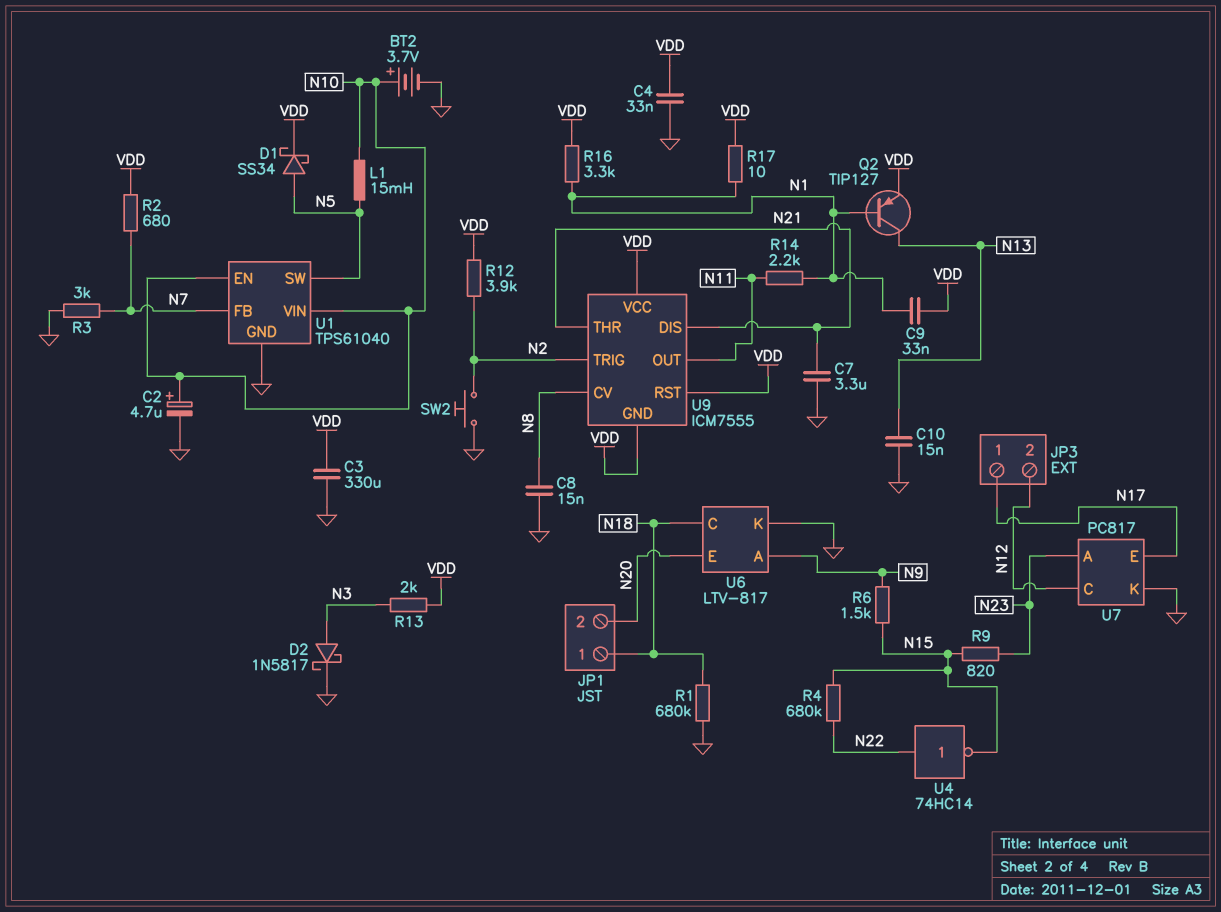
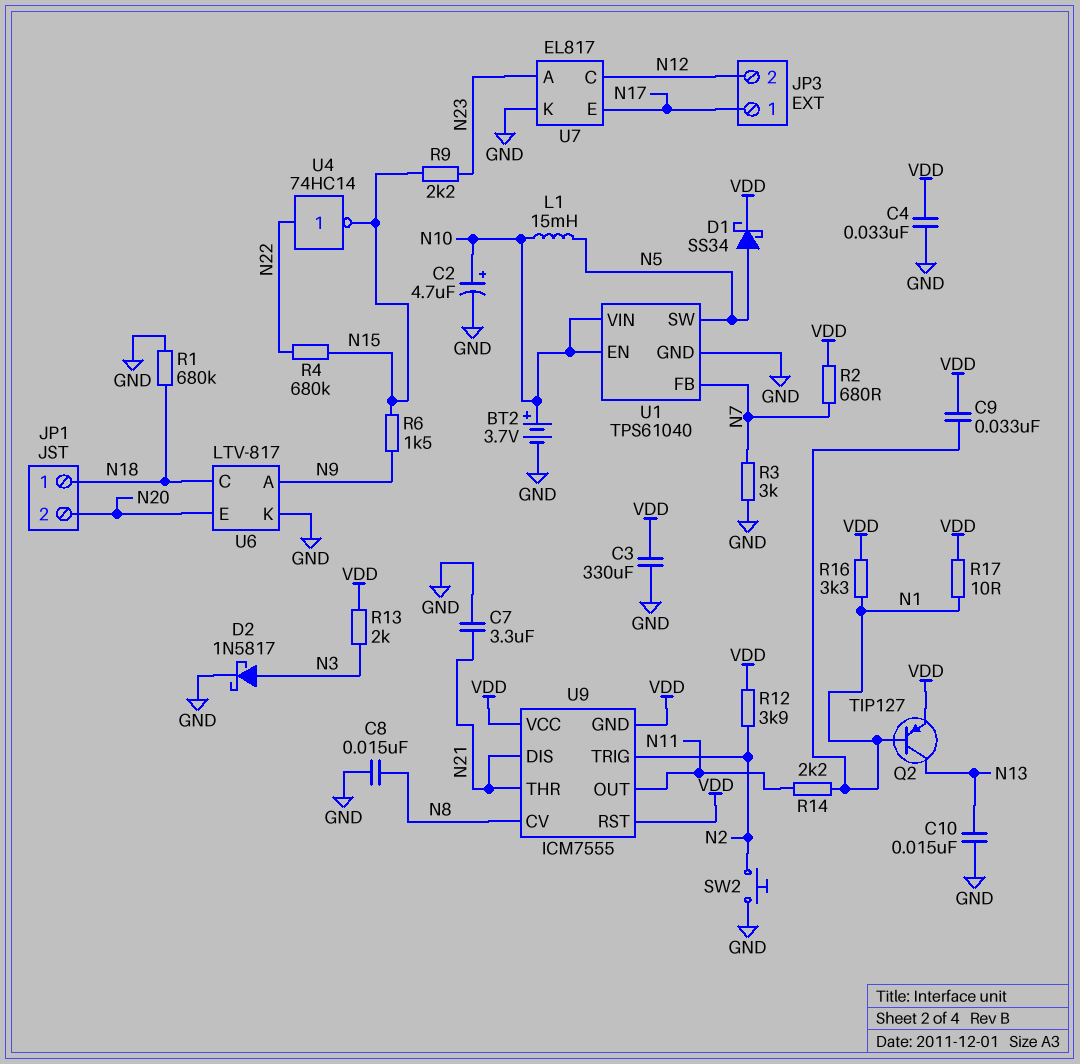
R9: 820 (N15, N23) -> 2.2k (N15, N23)
U7: PC817 -> EL817

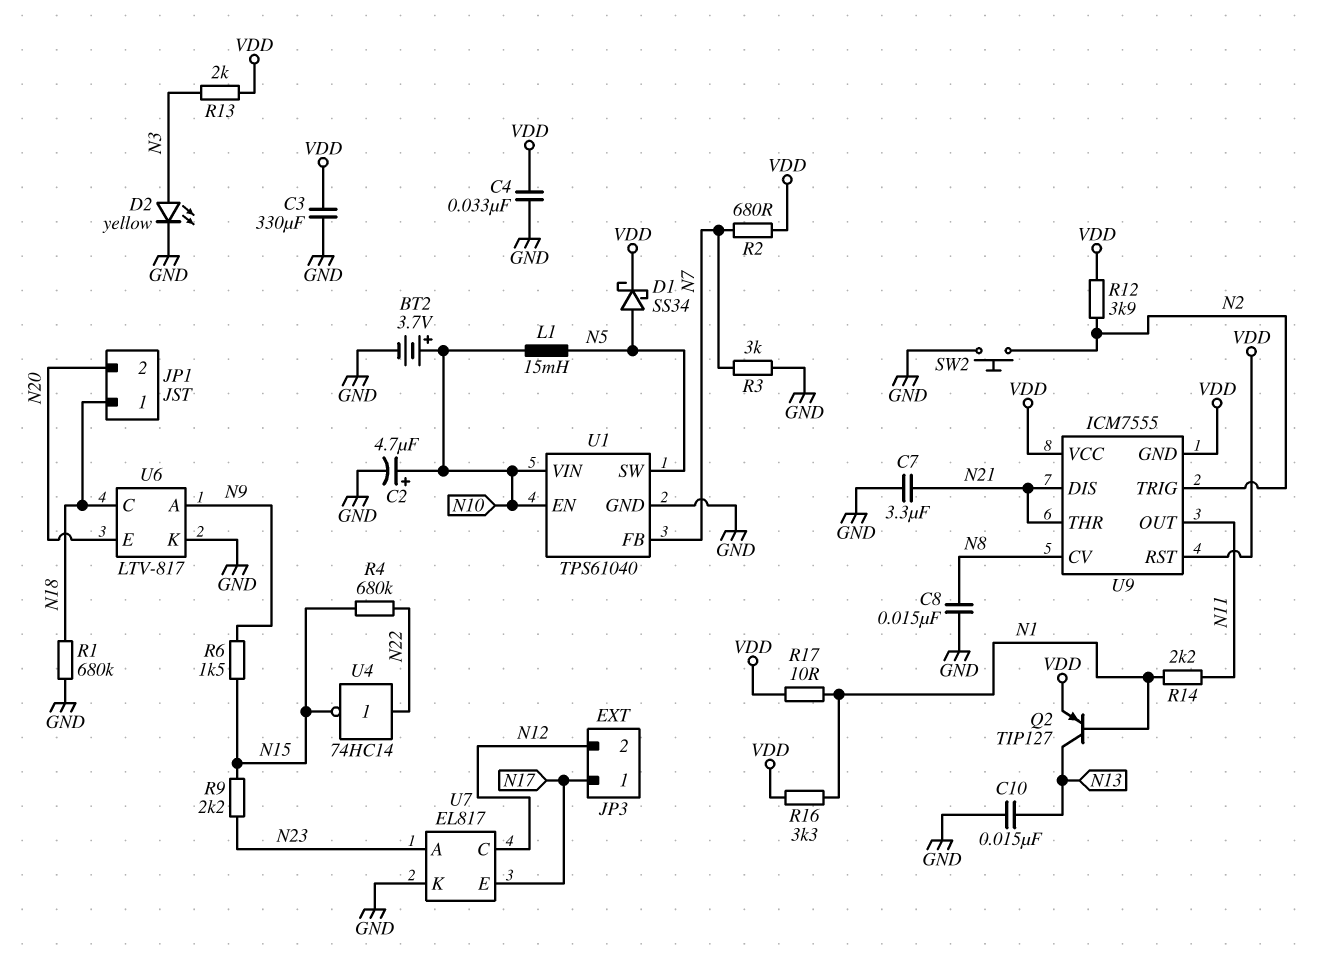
C9: 33nF (N1, VDD) -> none
D2: schottky 1N5817 (A N3, K GND) -> LED yellow (A N3, K GND)

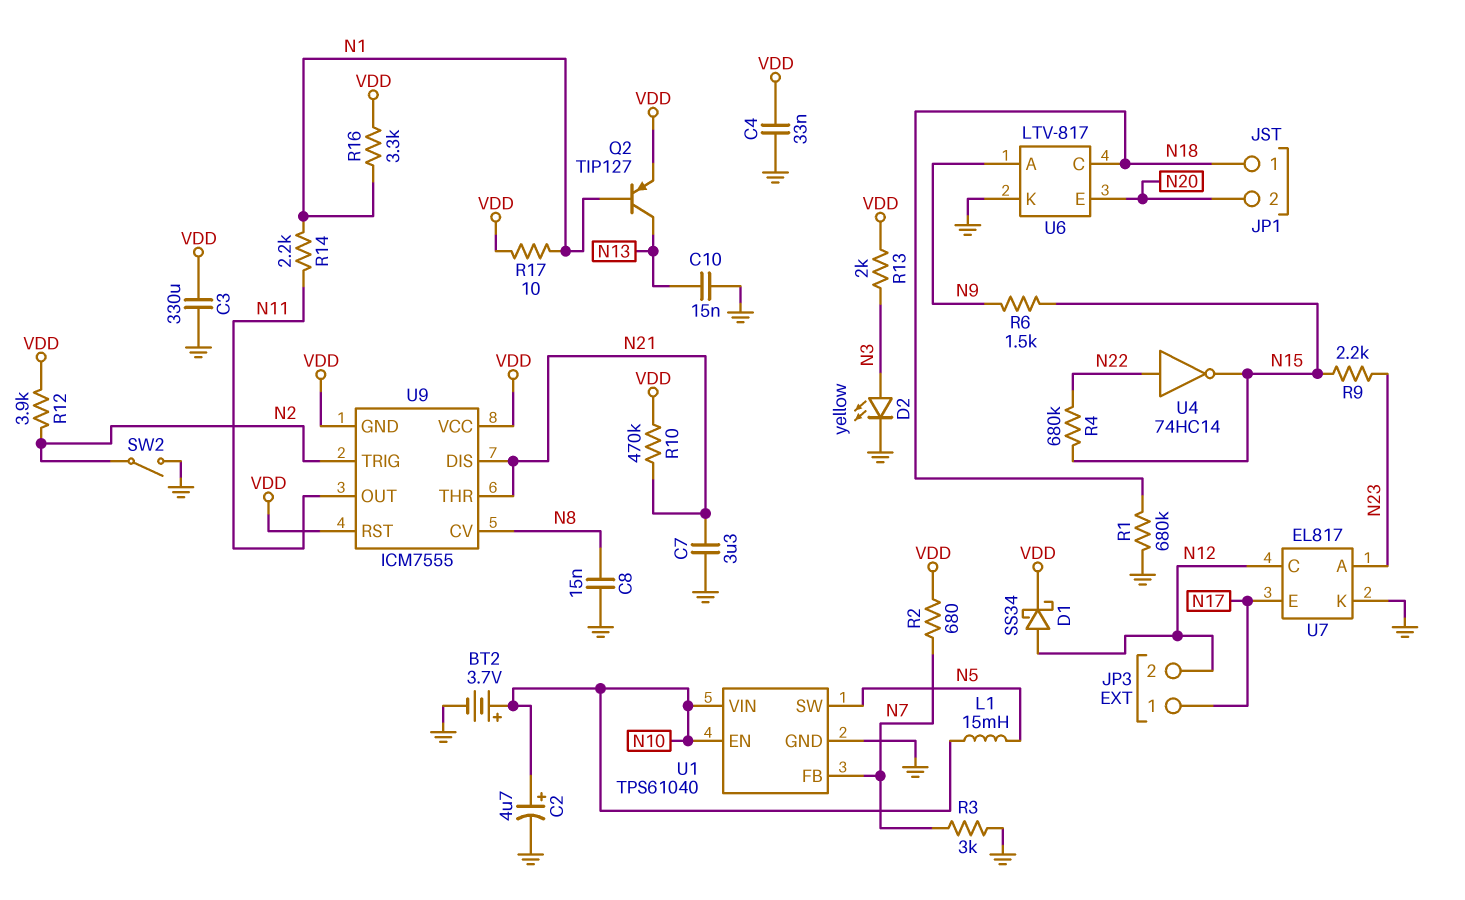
D1: schottky SS34 (A N5, K VDD) -> schottky SS34 (A N12, K VDD)
R10: none -> 470k (N21, VDD)
SW2: button (GND, N2) -> switch (GND, N2)

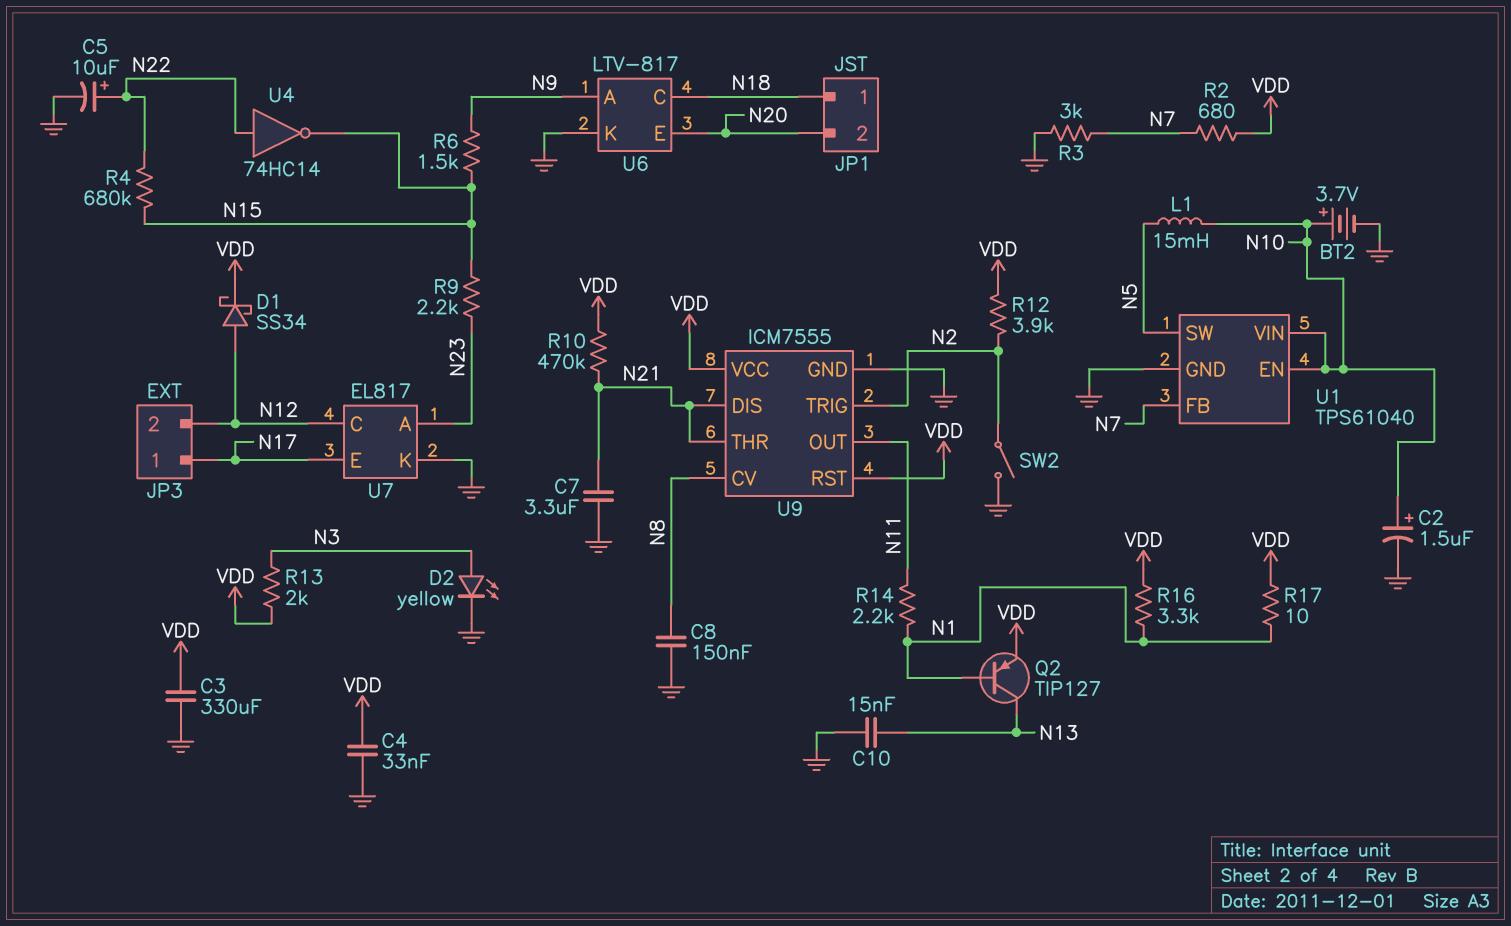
C2: 4.7uF (plus N10, minus GND) -> 1.5uF (plus N10, minus GND)
C5: none -> 10uF (plus N22, minus GND)
C8: 15nF (GND, N8) -> 150nF (GND, N8)
R1: 680k (GND, N18) -> none
U9 pin GND: VDD -> GND

